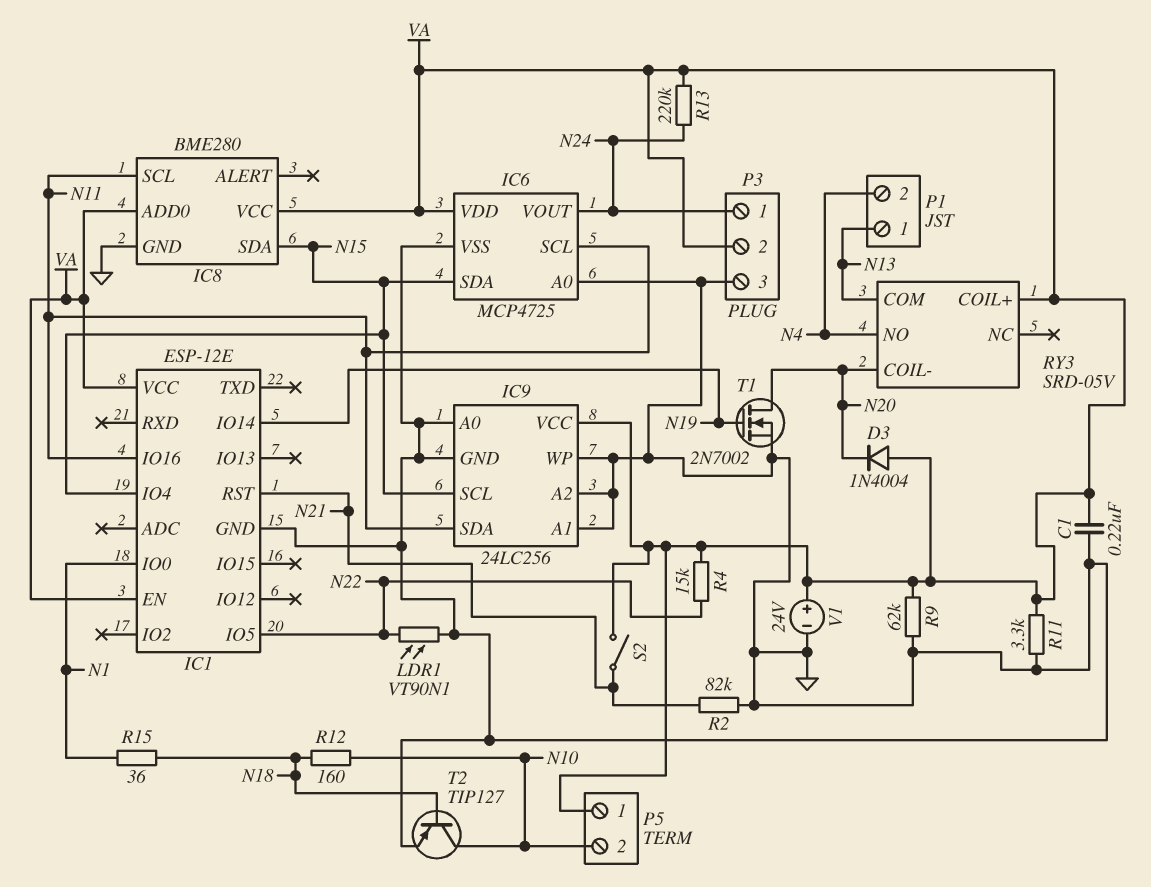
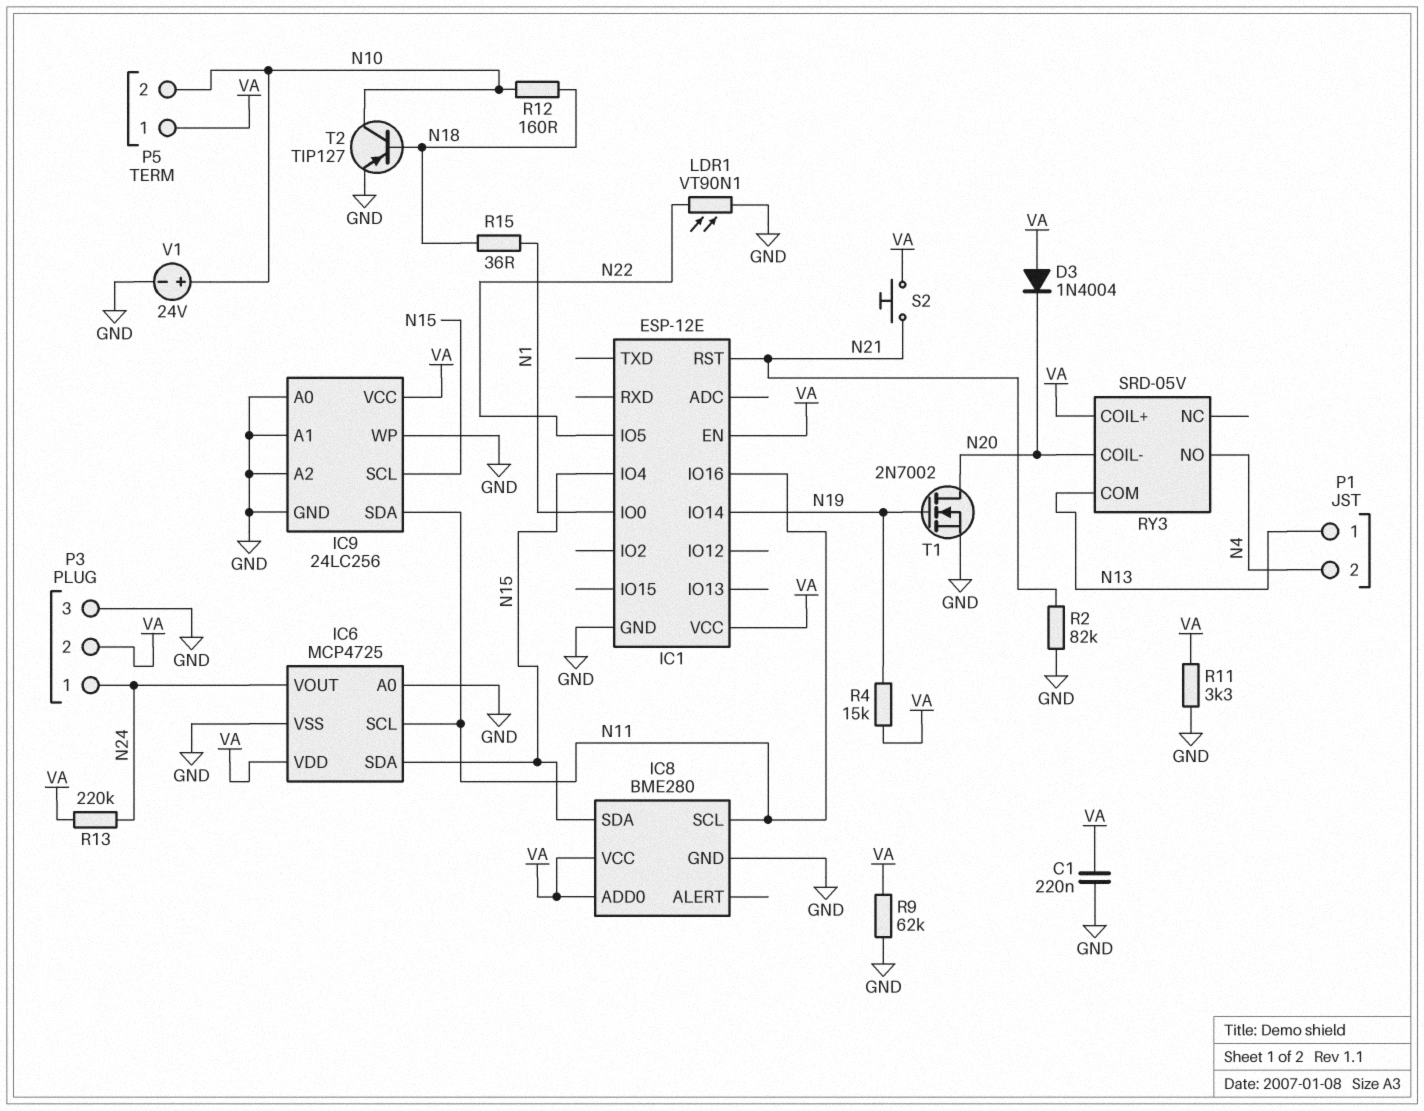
R4: 15k (N22, VA) -> 15k (N19, VA)
S2: switch (N21, VA) -> button (N21, VA)
V1: 24V (plus VA, minus GND) -> 24V (plus N10, minus GND)

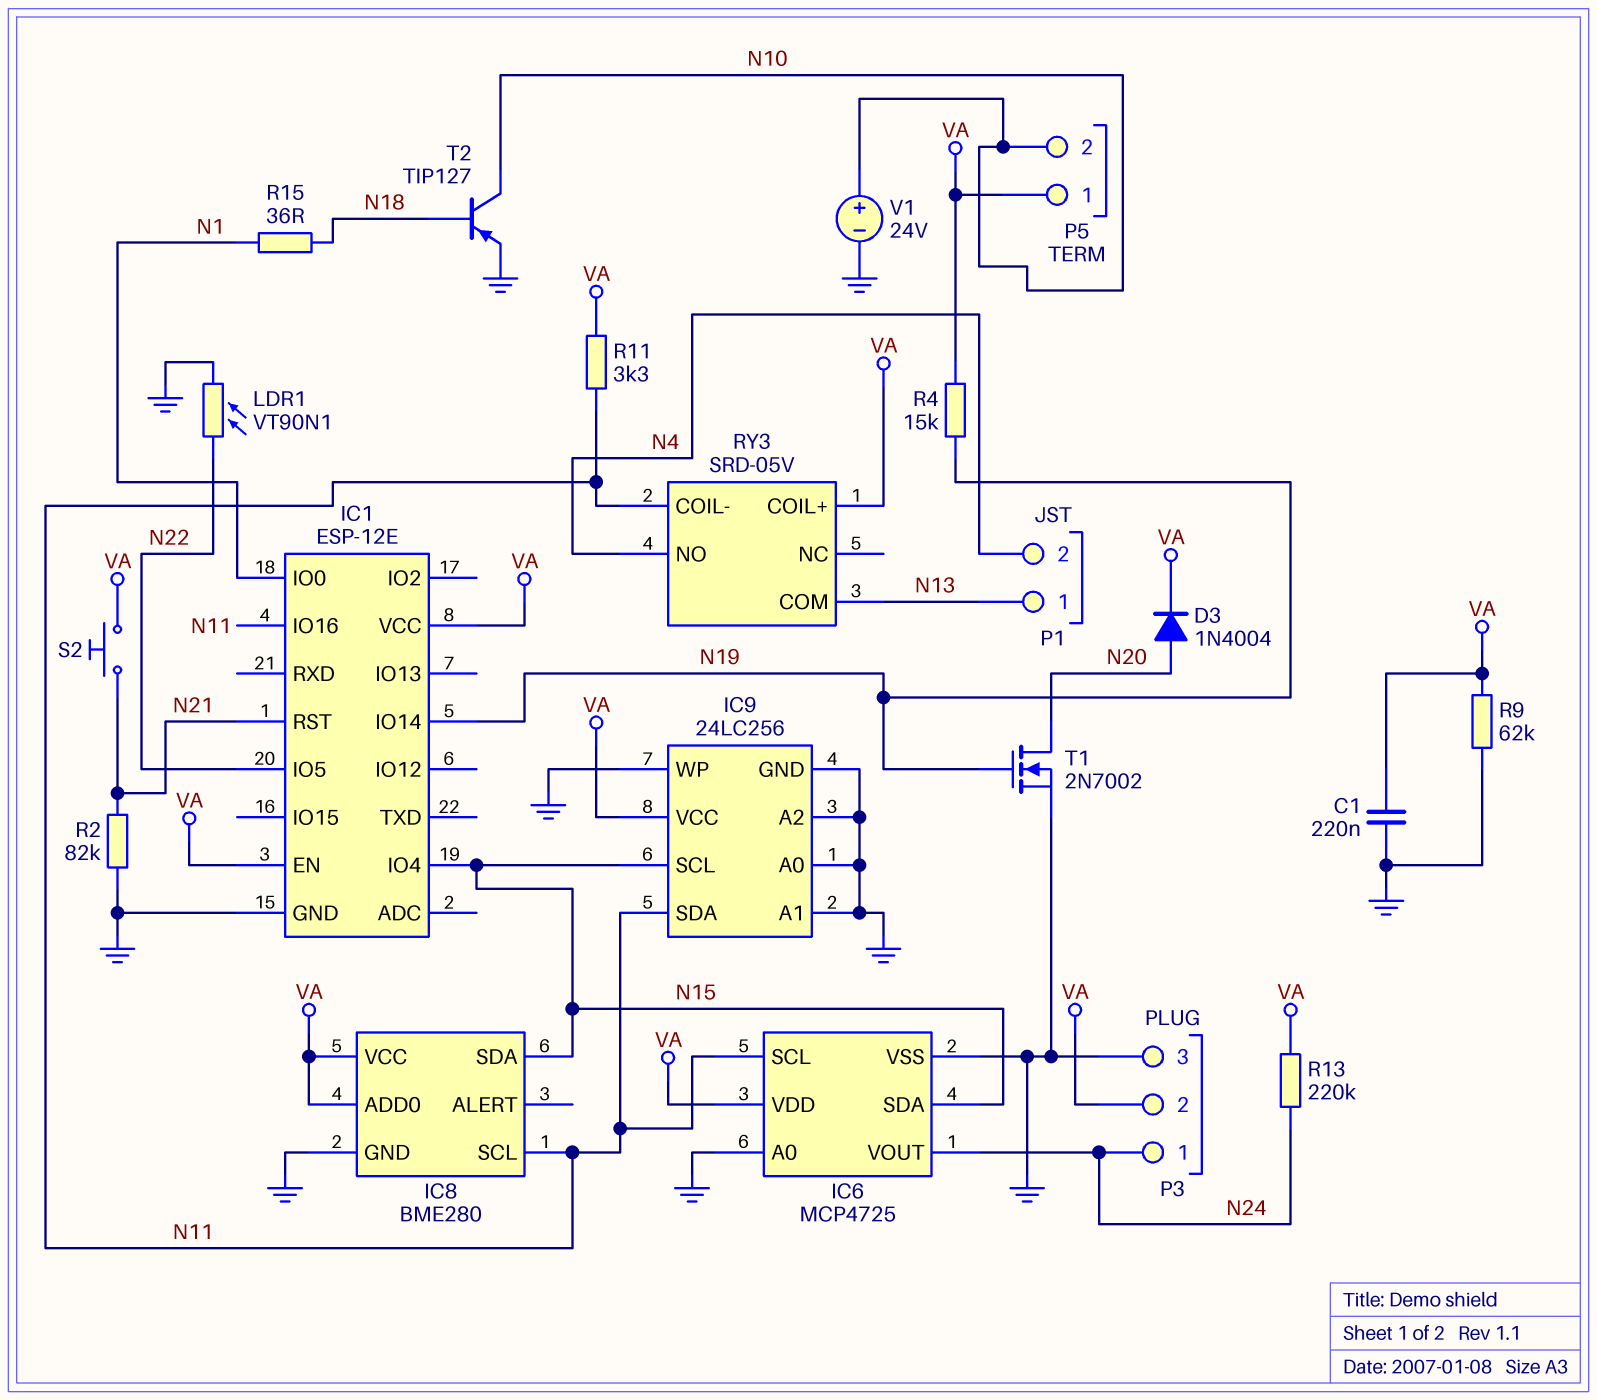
D3: diode 1N4004 (A VA, K N20) -> diode 1N4004 (A N20, K VA)
R11: 3.3k (GND, VA) -> 3.3k (N11, VA)
R12: 160 (N10, N18) -> none
RY3 pin COIL-: N20 -> N11

